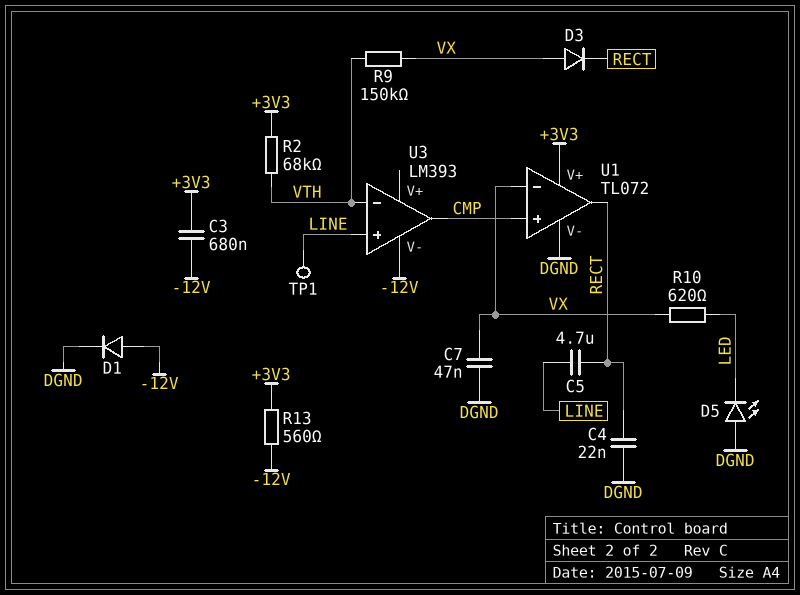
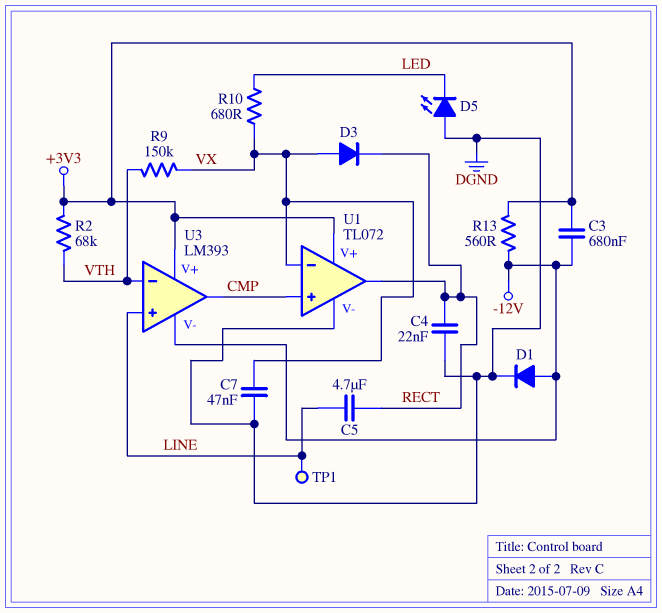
R10: 620 (LED, VX) -> 680 (LED, VX)
U3 pin V+: none -> +3V3

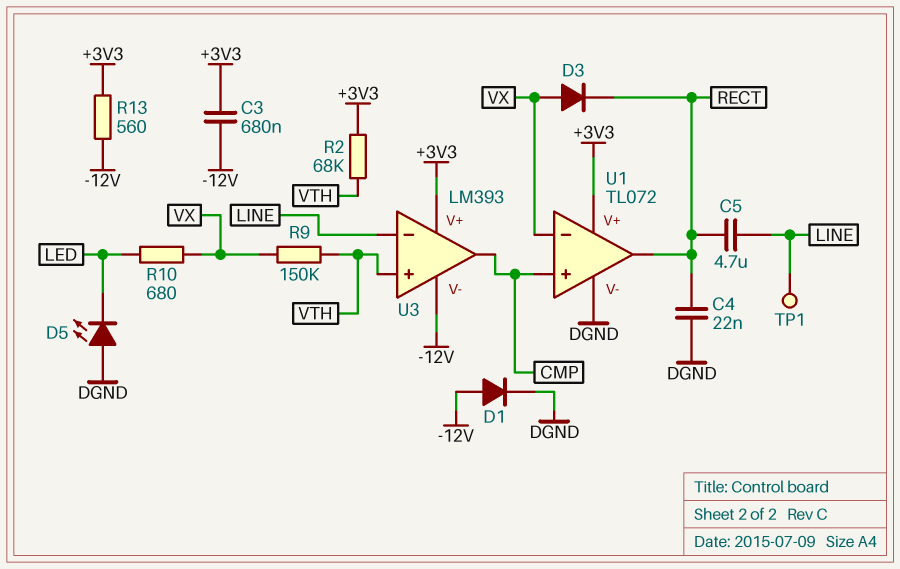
C7: 47nF (DGND, VX) -> none
U3 pin in+: LINE -> VTH
U3 pin in-: VTH -> LINE

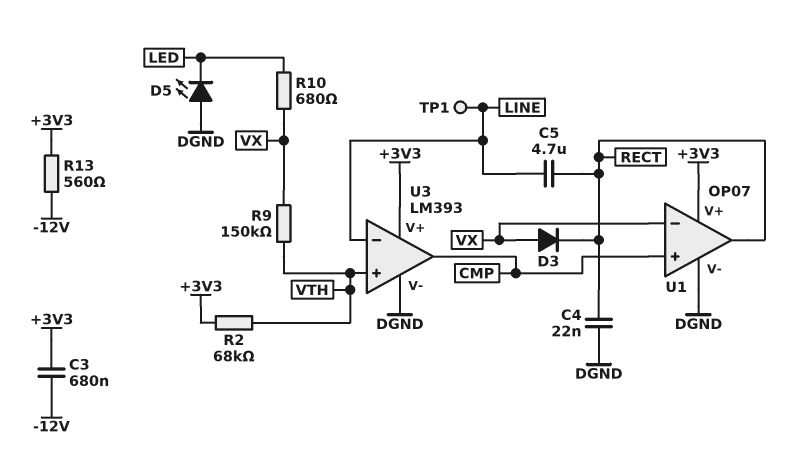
D1: diode (A -12V, K DGND) -> none
U1: TL072 -> OP07
U3 pin V-: -12V -> DGND

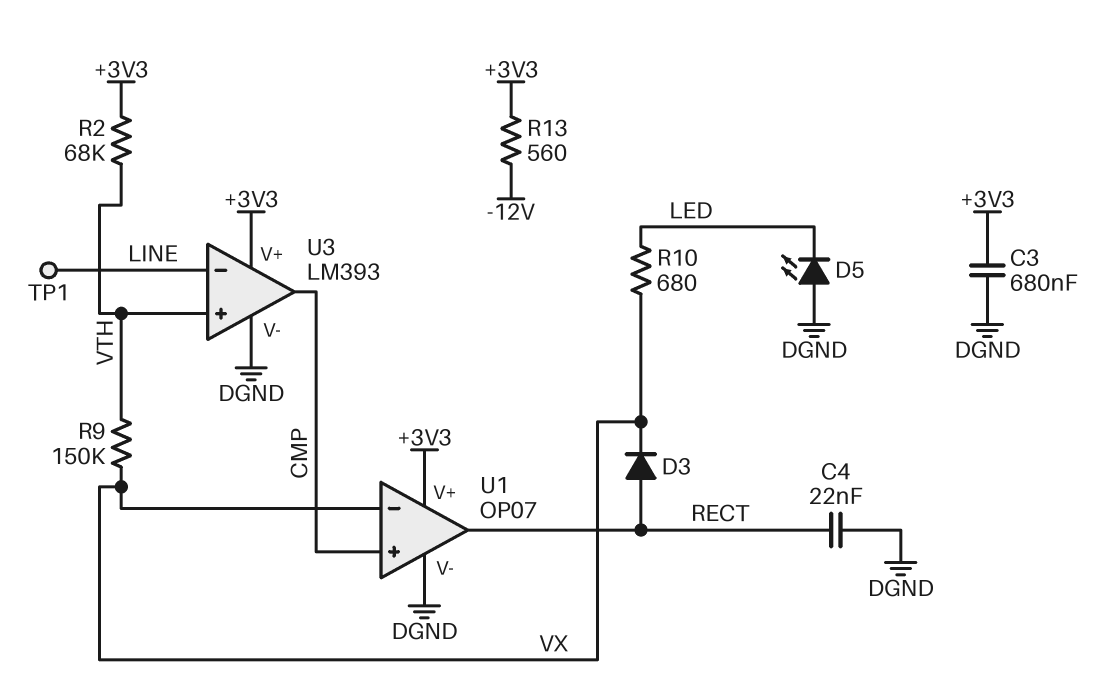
C3: 680nF (+3V3, -12V) -> 680nF (+3V3, DGND)
C5: 4.7uF (LINE, RECT) -> none
D3: diode (A VX, K RECT) -> diode (A RECT, K VX)

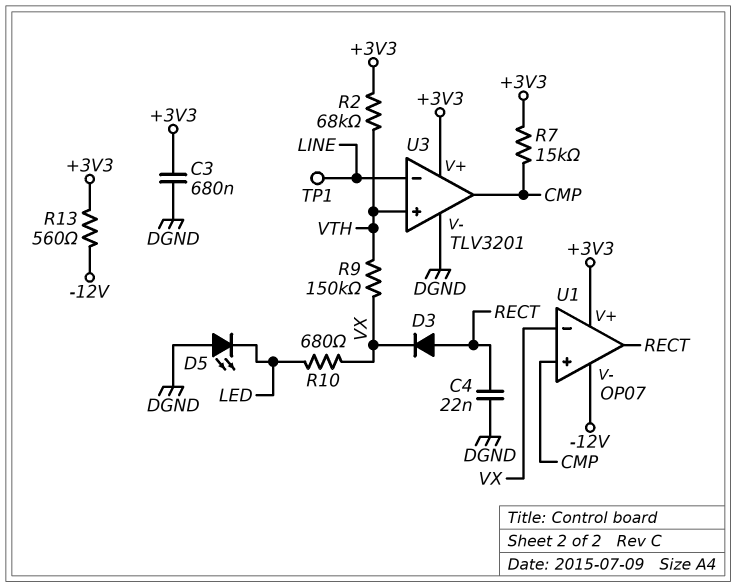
R7: none -> 15k (+3V3, CMP)
U1 pin V-: DGND -> -12V
U3: LM393 -> TLV3201

